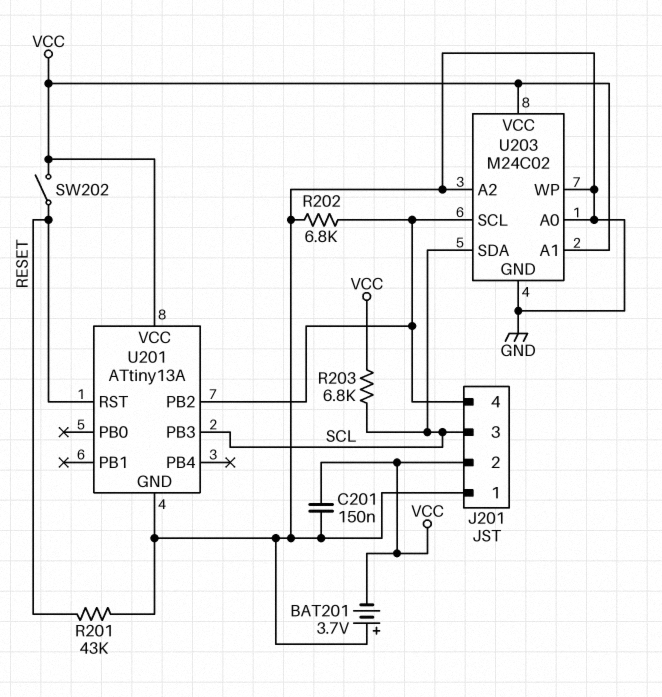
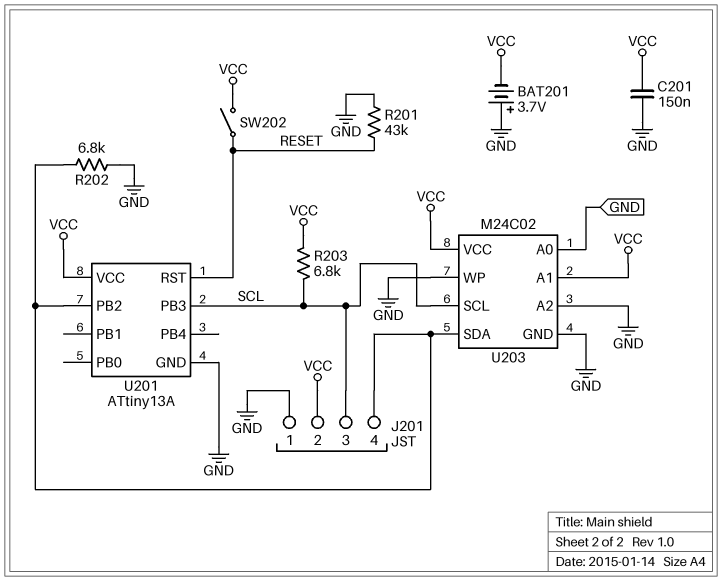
U203 pin SCL: J201/4 -> SCL
U203 pin SDA: SCL -> J201/4

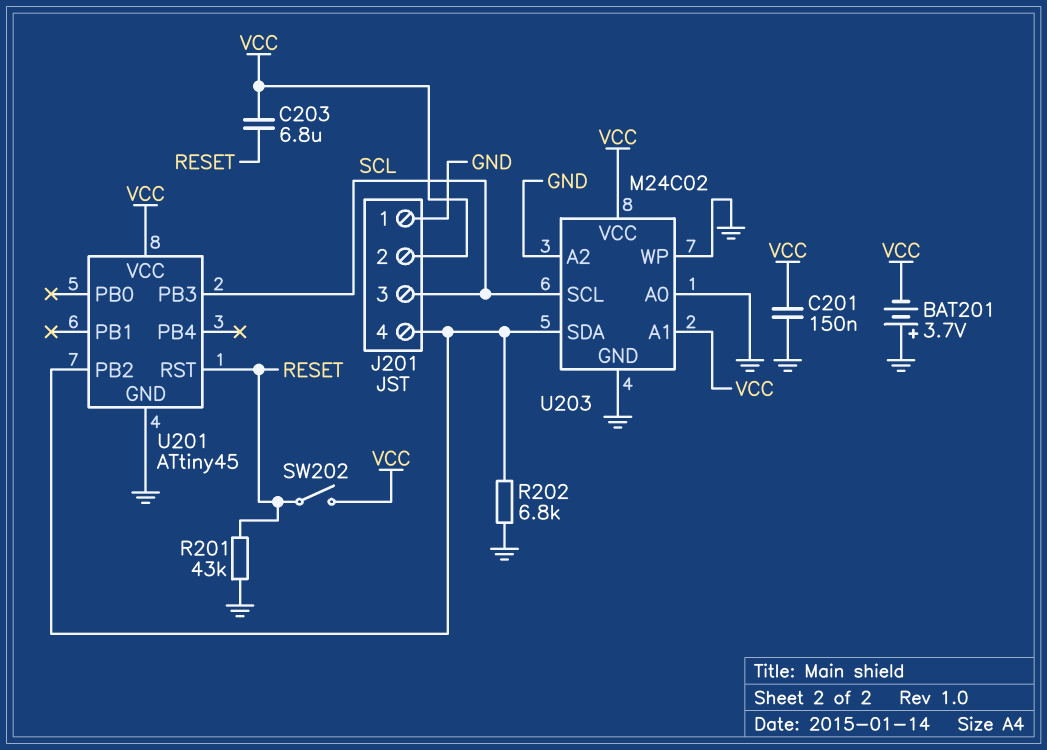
C203: none -> 6.8uF (RESET, VCC)
R203: 6.8k (SCL, VCC) -> none
U201: ATtiny13A -> ATtiny45

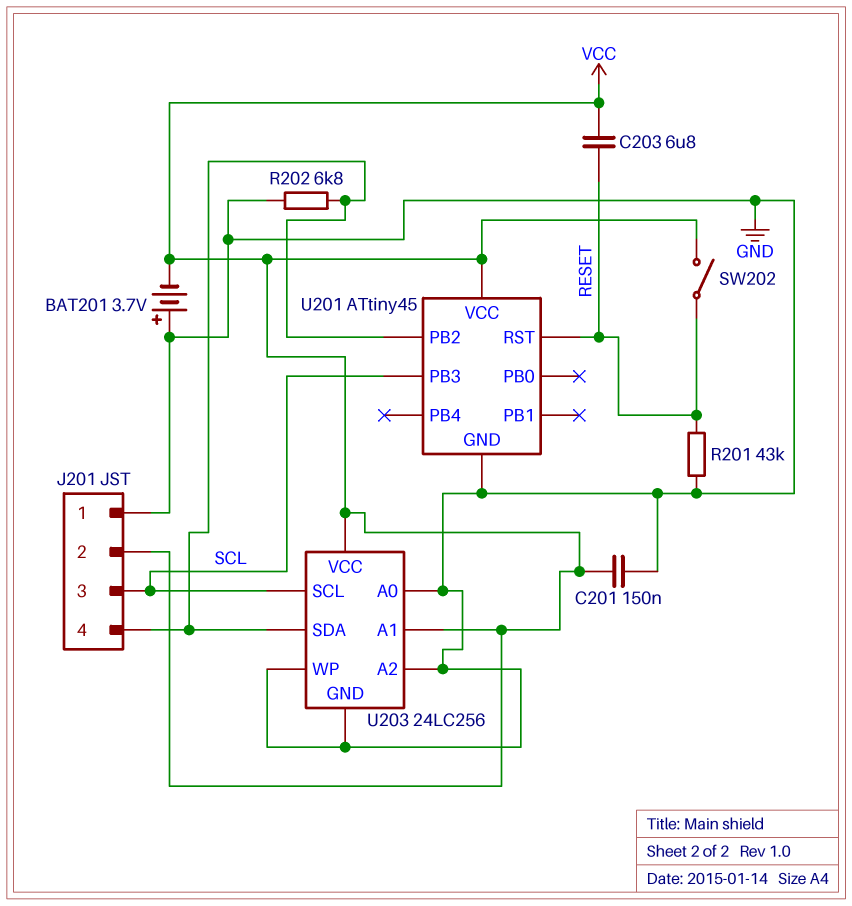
U203: M24C02 -> 24LC256

